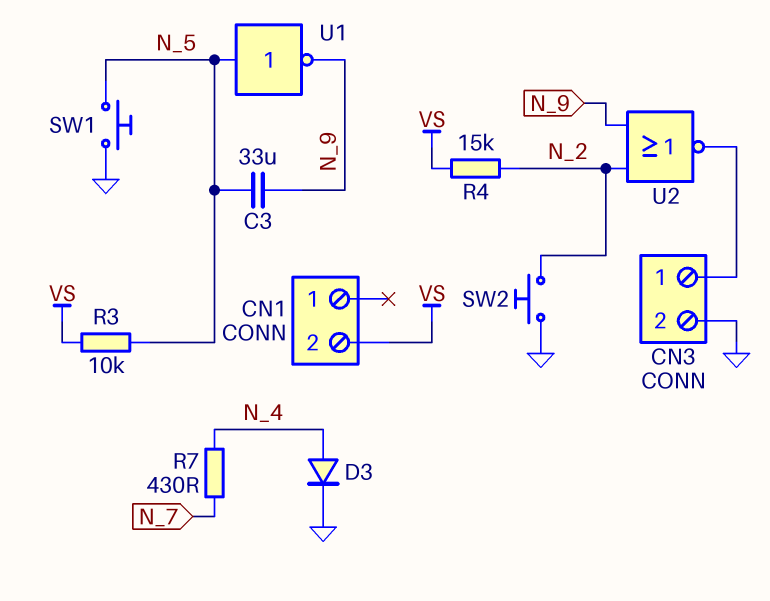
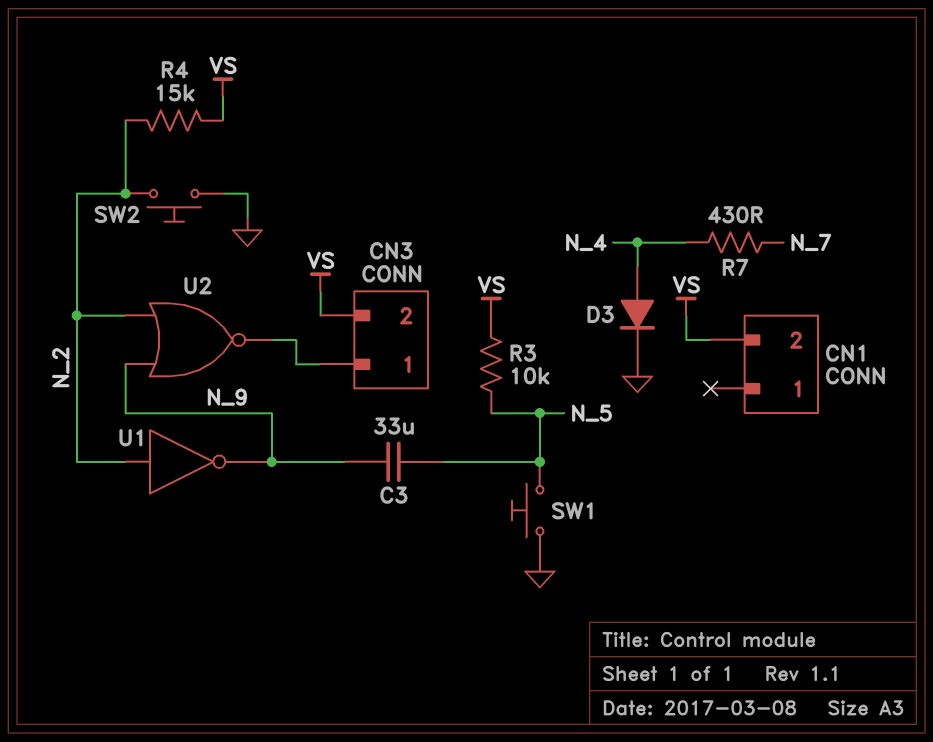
CN3 pin 2: GND -> VS
U1: NOT (in N_5, out N_9) -> NOT (in N_2, out N_9)

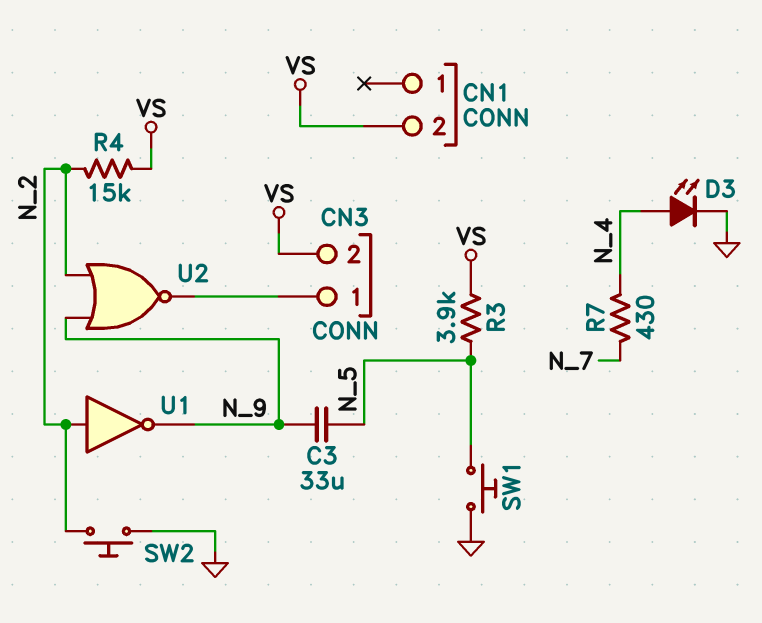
D3: diode (A N_4, K GND) -> LED (A N_4, K GND)
R3: 10k (N_5, VS) -> 3.9k (N_5, VS)

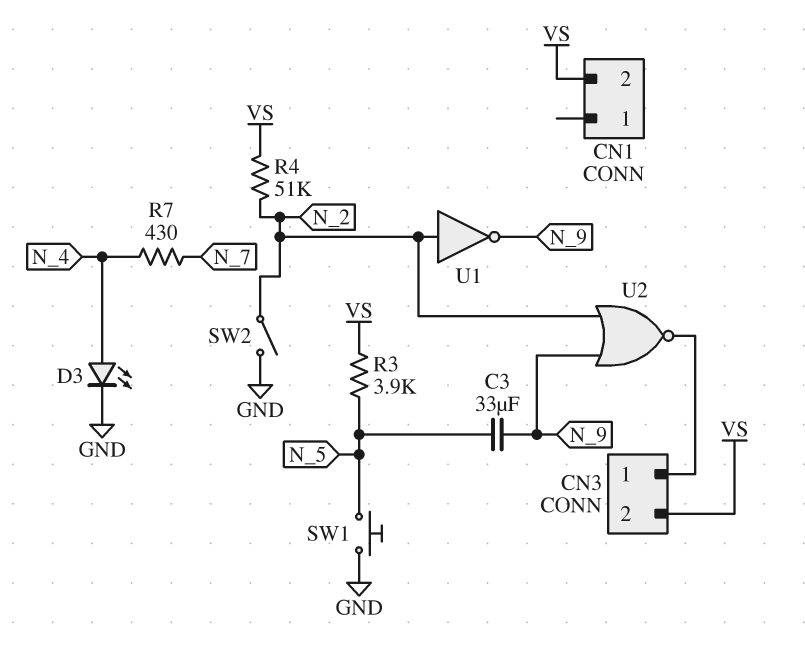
R4: 15k (N_2, VS) -> 51k (N_2, VS)
SW2: button (GND, N_2) -> switch (GND, N_2)

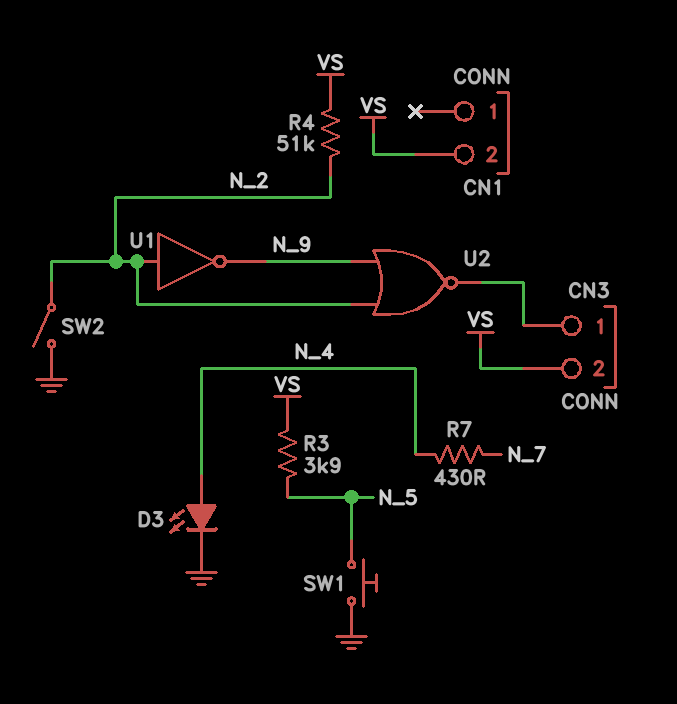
C3: 33uF (N_5, N_9) -> none

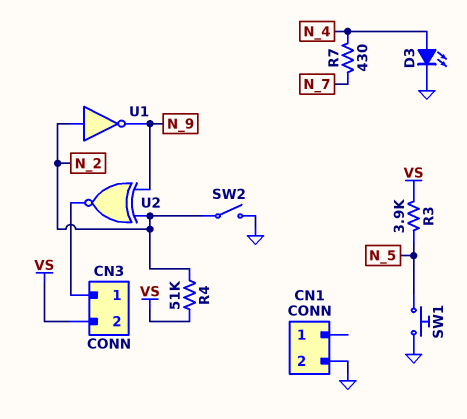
CN1 pin 2: VS -> GND
U2: NOR (in N_2, in N_9, out CN3/1) -> XNOR (in N_2, in N_9, out CN3/1)

